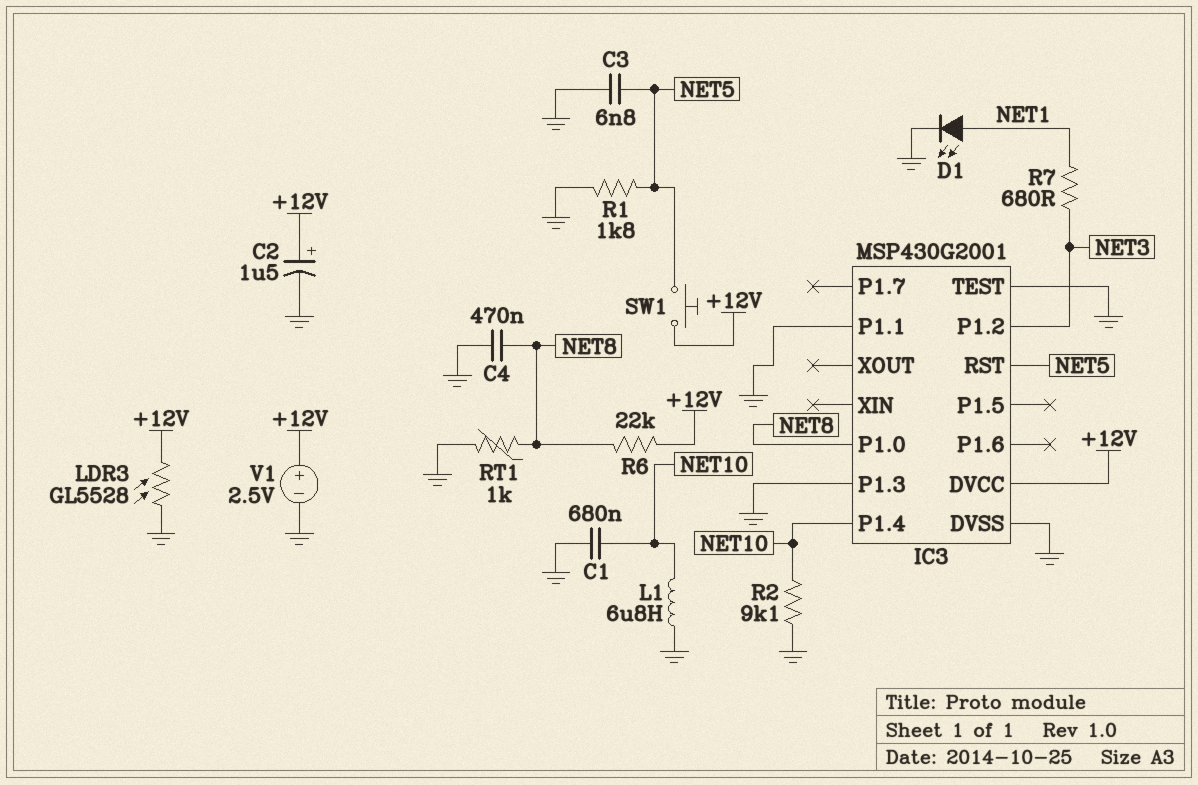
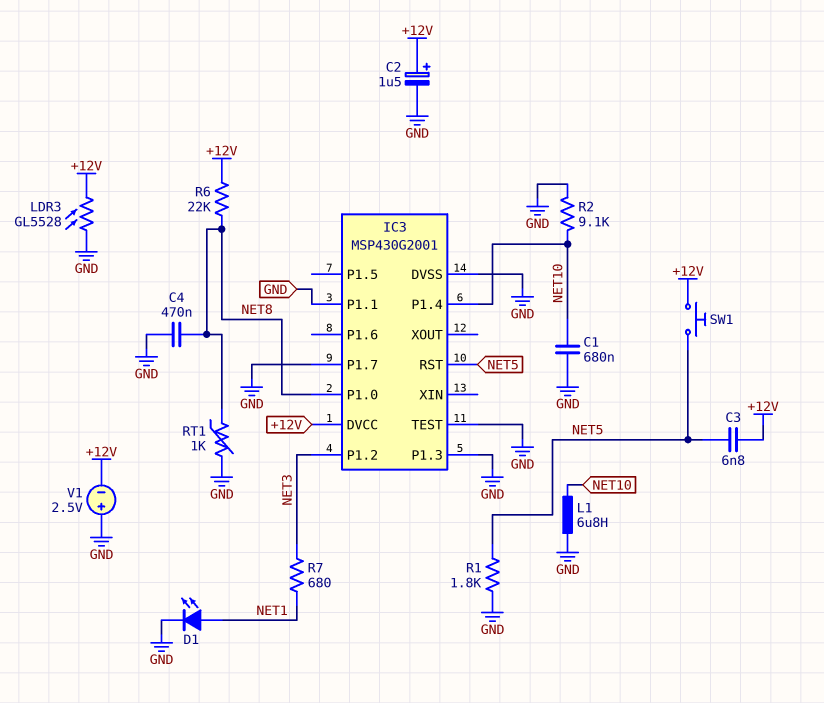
C3: 6.8nF (GND, NET5) -> 6.8nF (+12V, NET5)
IC3 pin P1.7: none -> GND
V1: 2.5V (plus +12V, minus GND) -> 2.5V (plus GND, minus +12V)

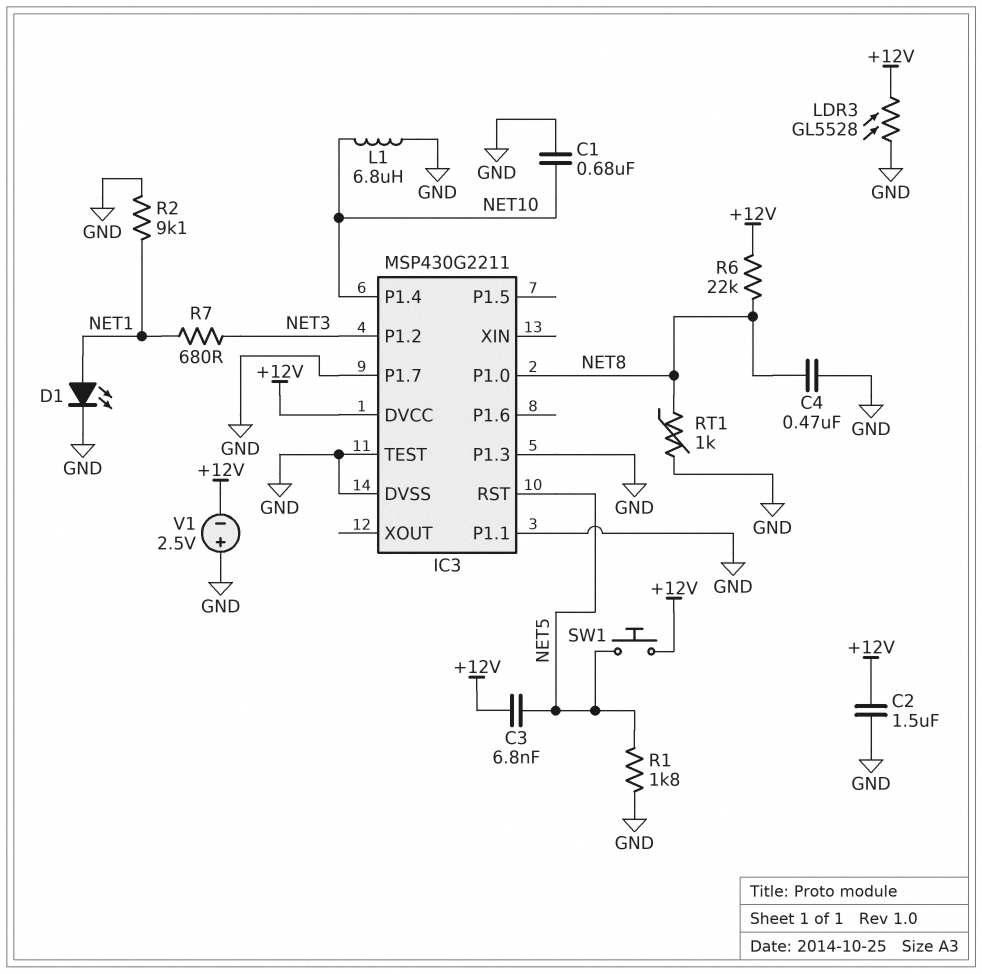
C2: 1.5uF (plus +12V, minus GND) -> 1.5uF (+12V, GND)
IC3: MSP430G2001 -> MSP430G2211
R2: 9.1k (GND, NET10) -> 9.1k (GND, NET1)

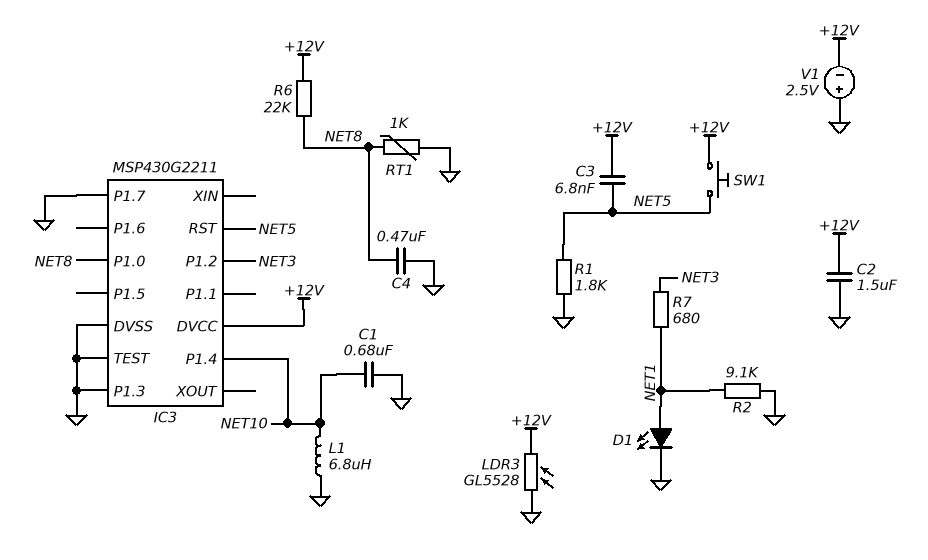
IC3 pin P1.1: GND -> none

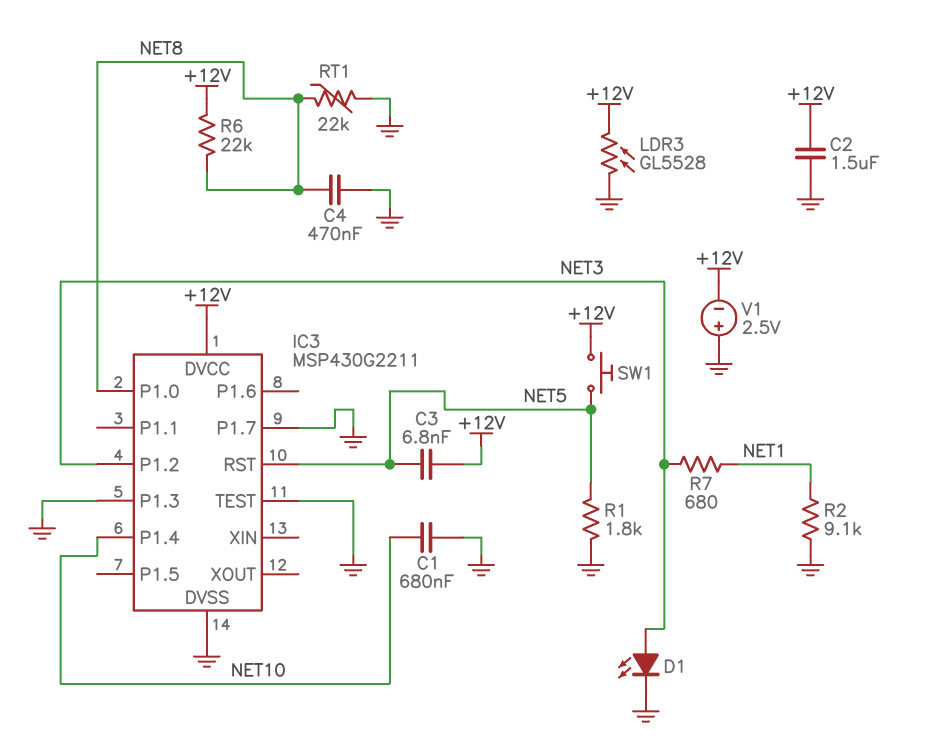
D1: LED (A NET1, K GND) -> LED (A NET3, K GND)
L1: 6.8uH (GND, NET10) -> none
RT1: 1k (GND, NET8) -> 22k (GND, NET8)

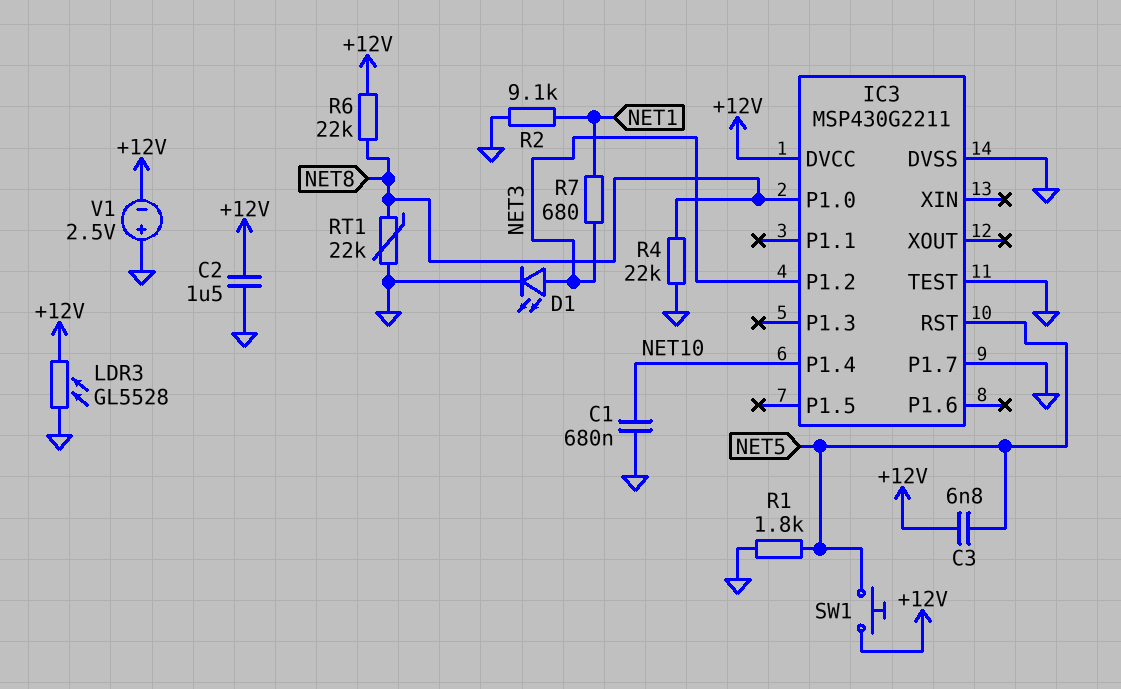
C4: 470nF (GND, NET8) -> none
IC3 pin P1.3: GND -> none
R4: none -> 22k (GND, NET8)

